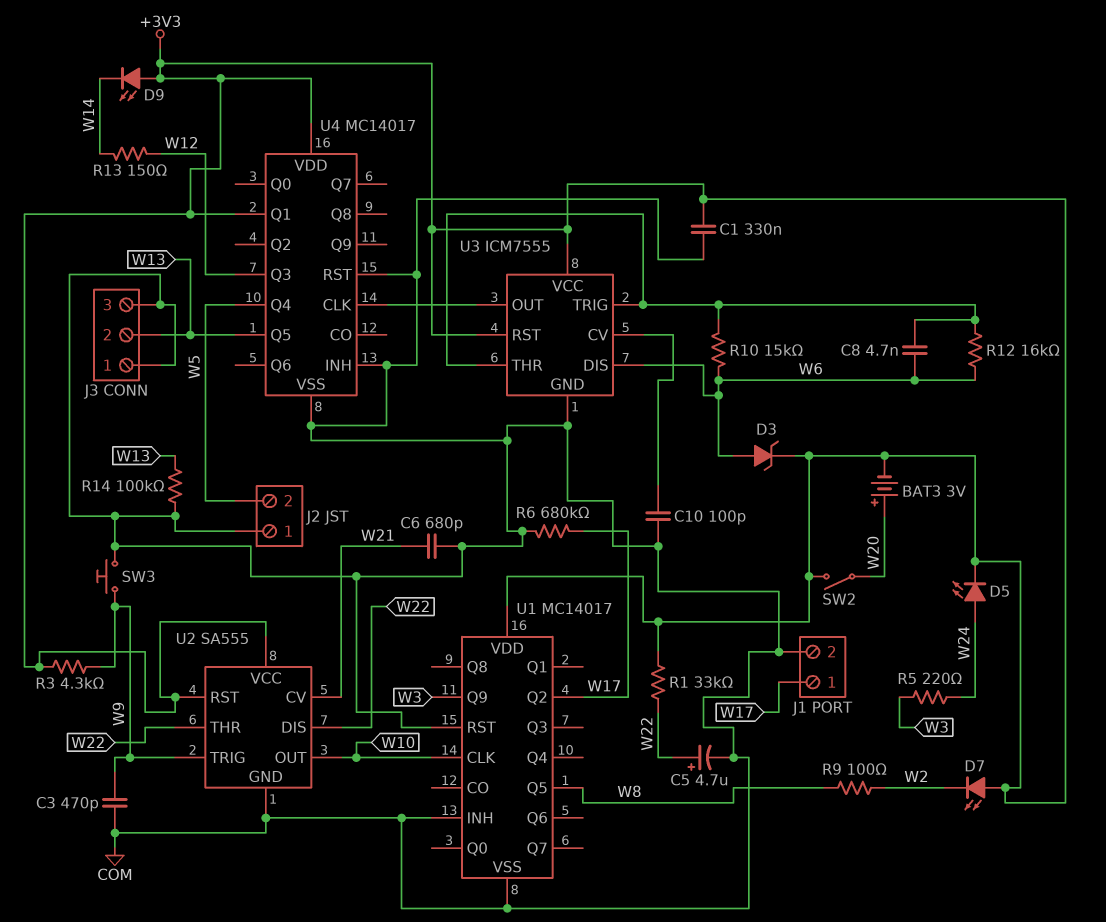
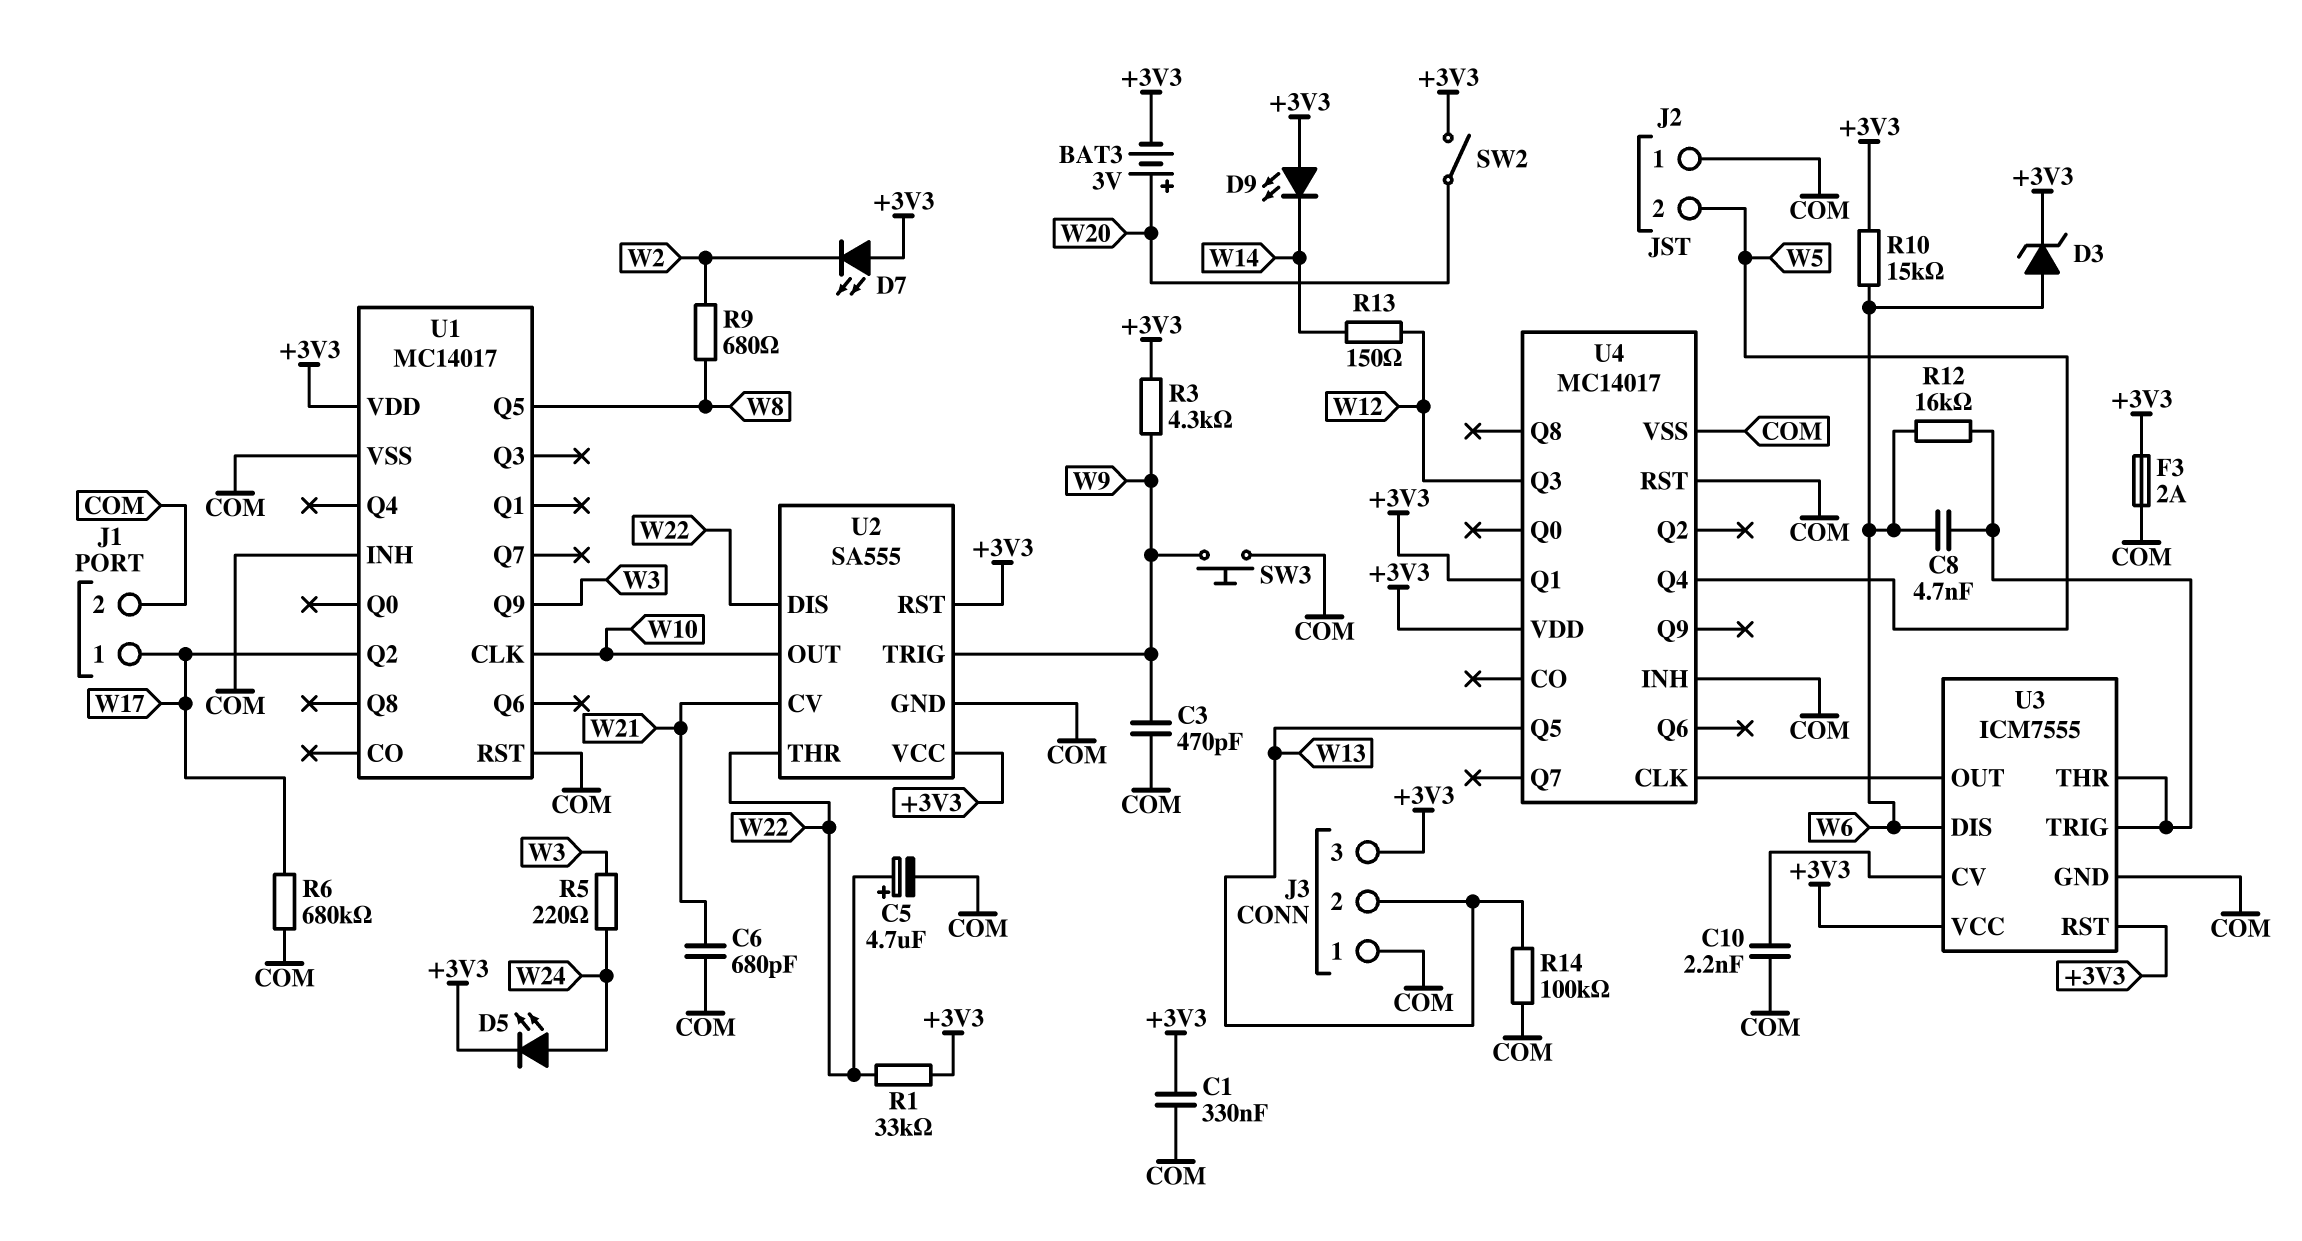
C10: 100pF (COM, U3/CV) -> 2.2nF (COM, U3/CV)
F3: none -> 2A (+3V3, COM)
J3 pin 3: COM -> +3V3
R9: 100 (W2, W8) -> 680 (W2, W8)
R10: 15k (U3/THR, W6) -> 15k (+3V3, W6)

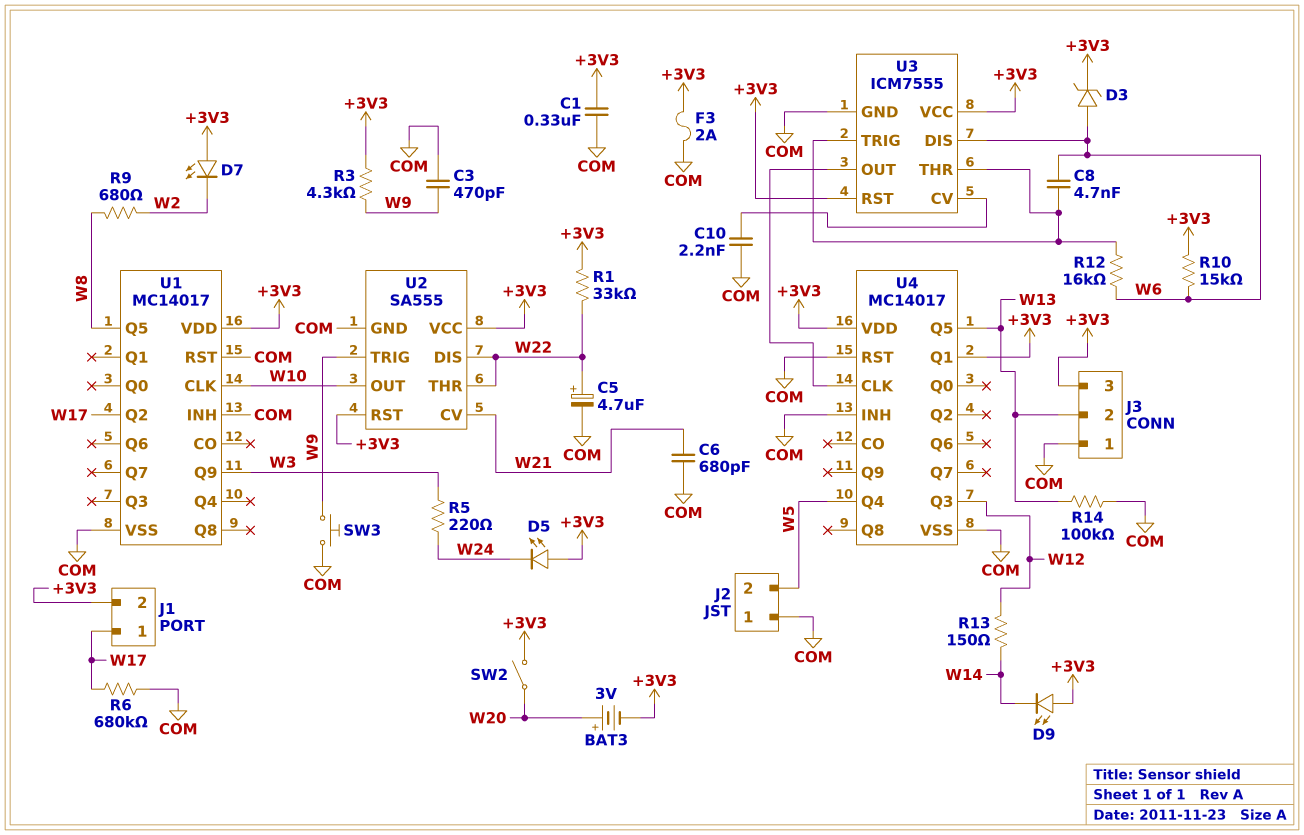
D5: LED (A W24, K +3V3) -> LED (A +3V3, K W24)
J1 pin 2: COM -> +3V3

